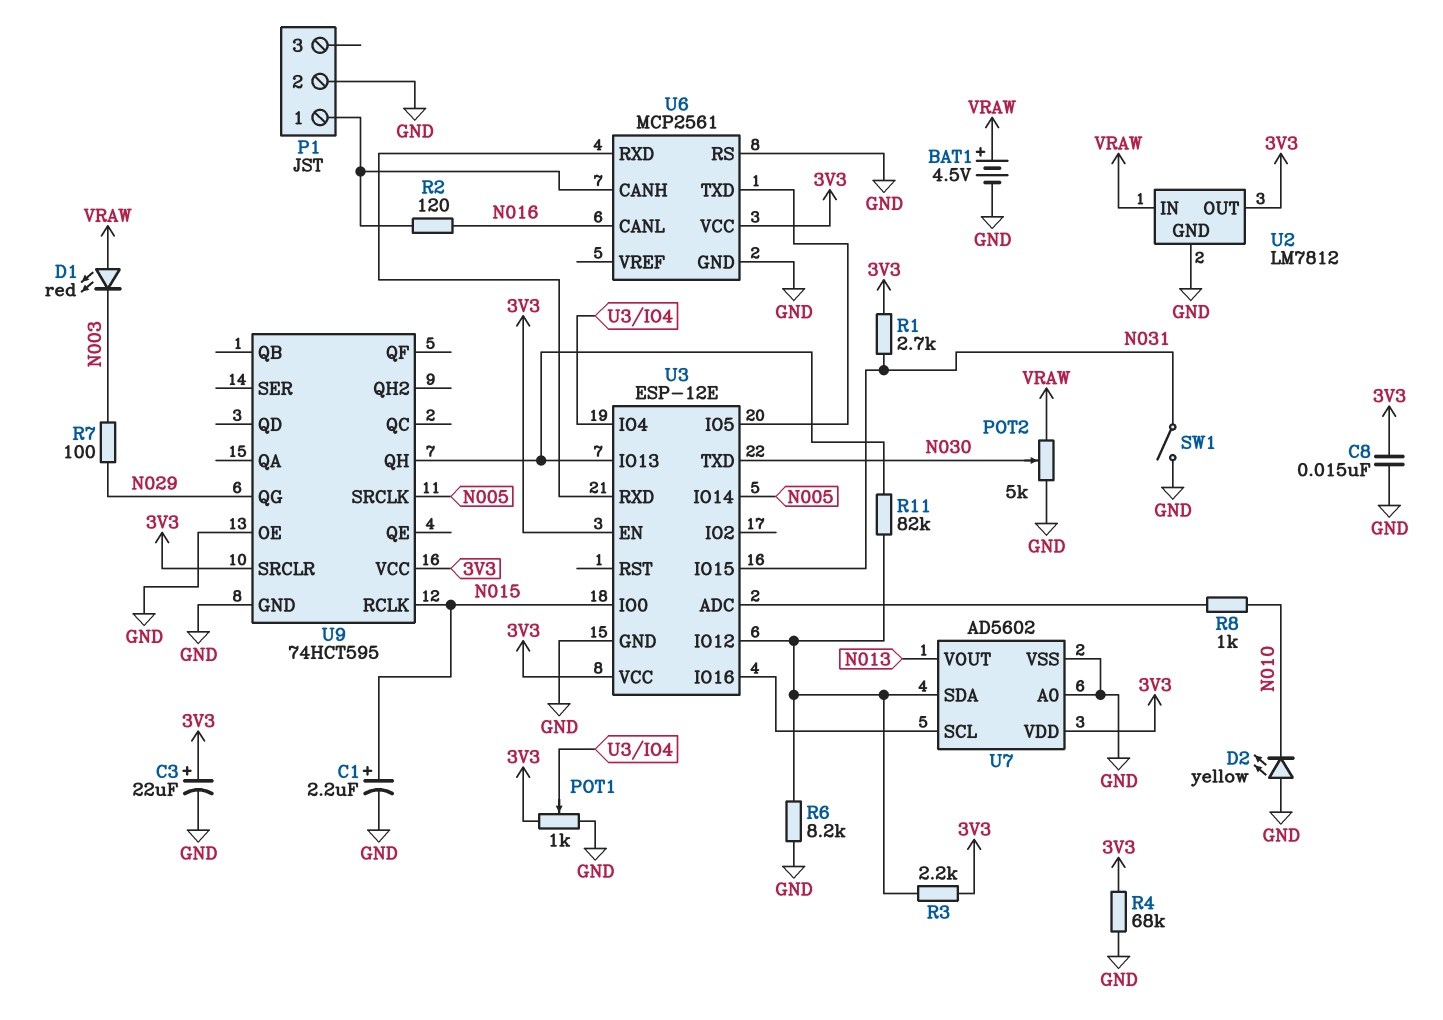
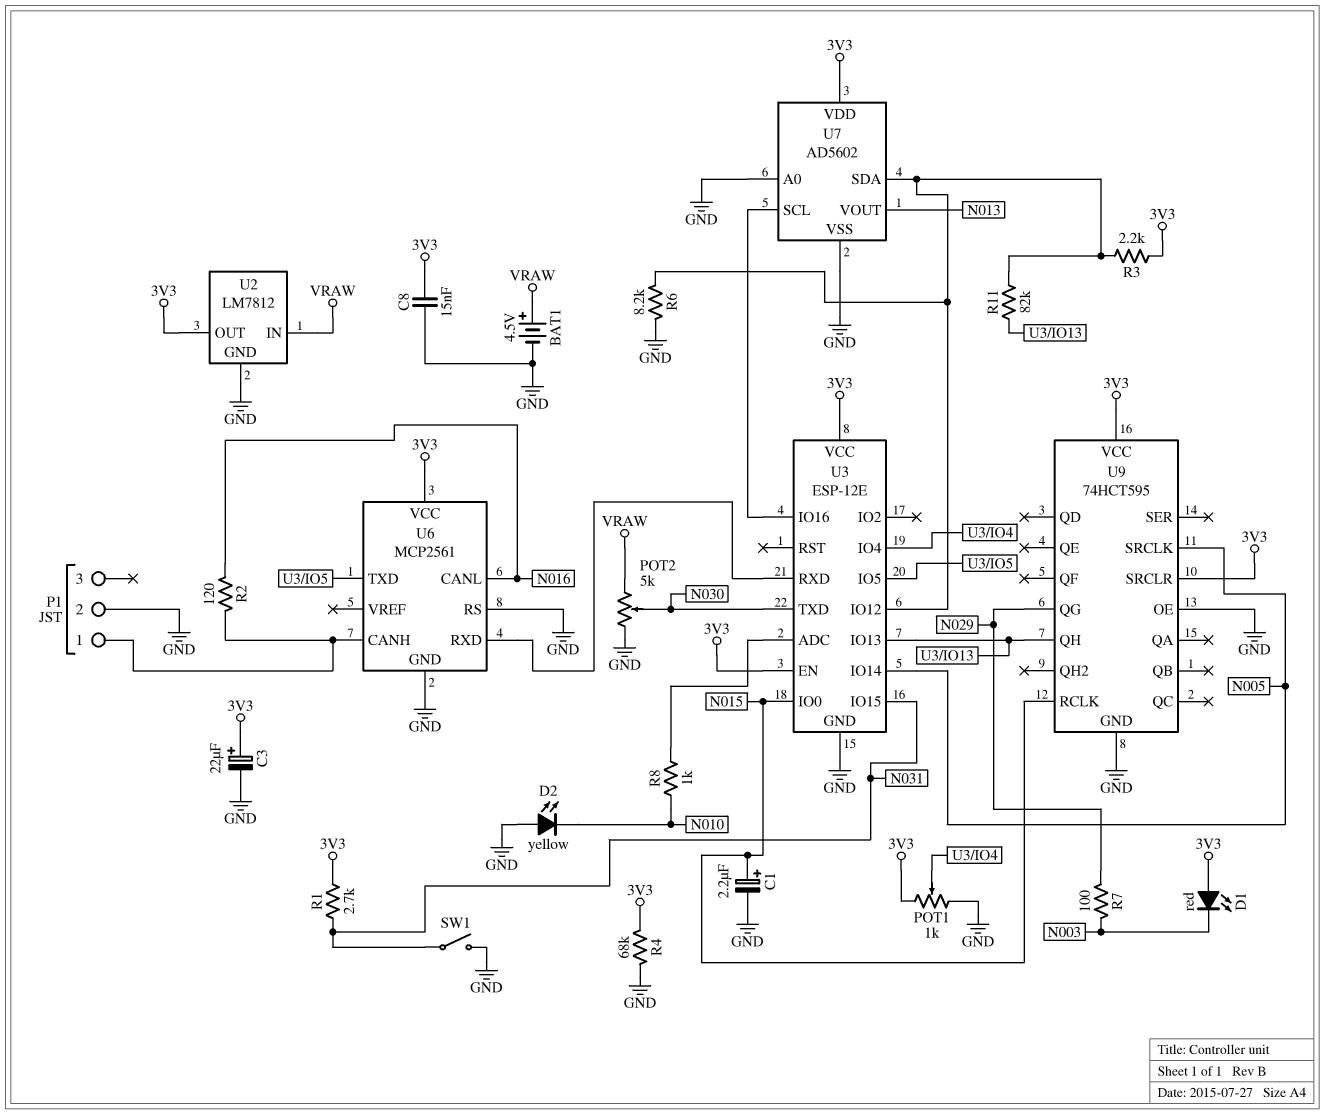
D1: LED red (A VRAW, K N003) -> LED red (A 3V3, K N003)

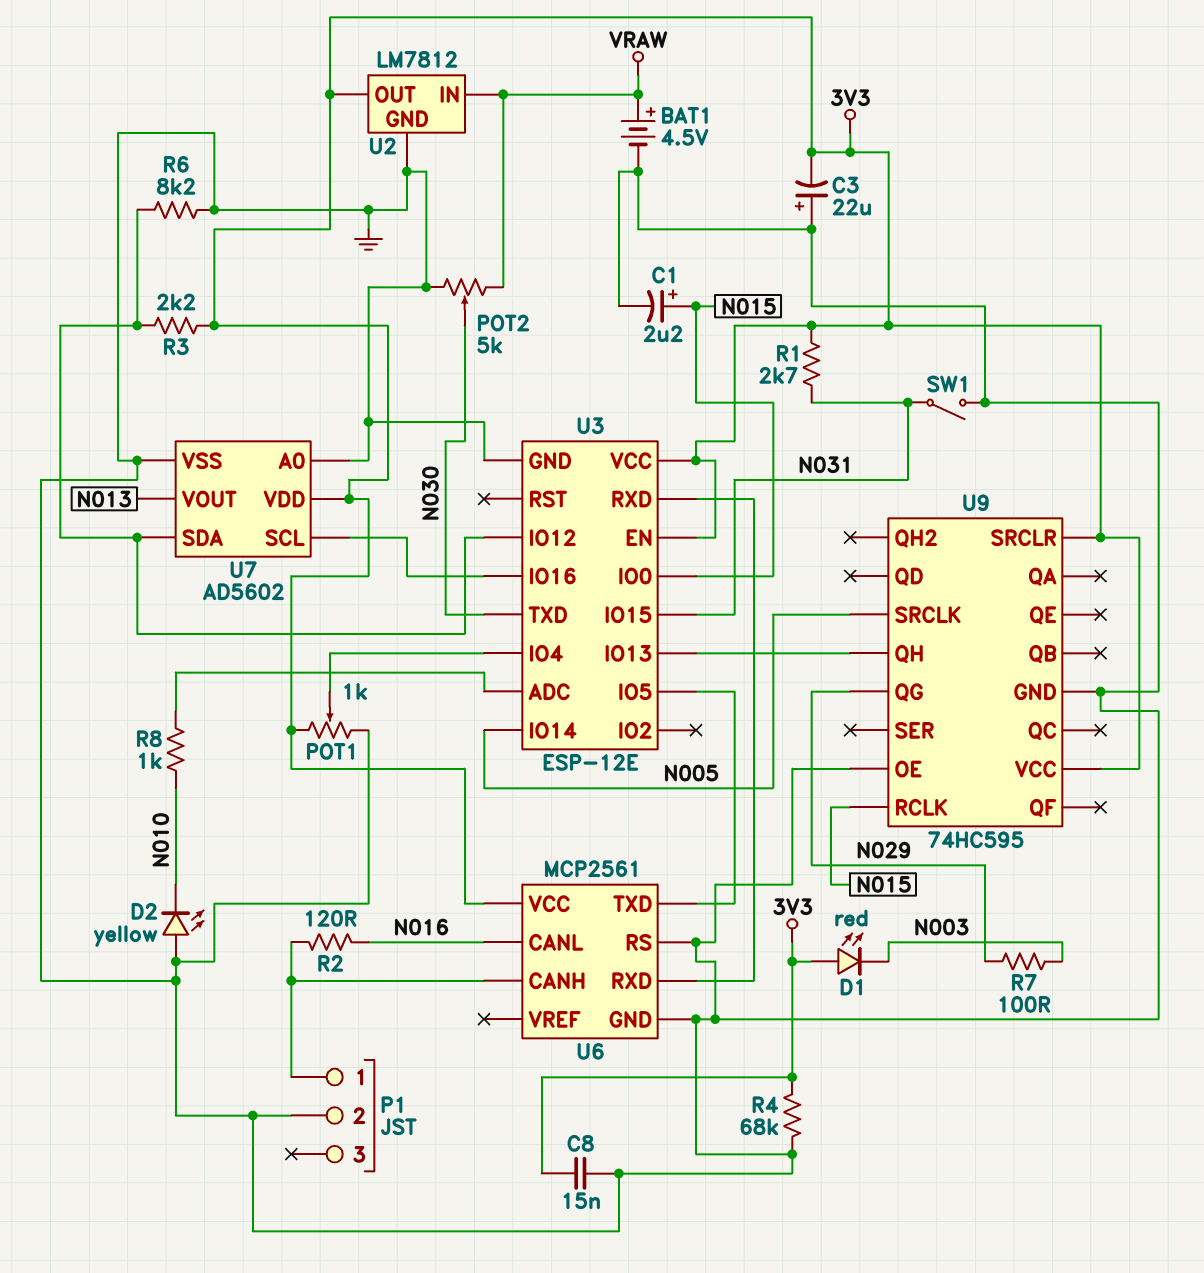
C3: 22uF (plus 3V3, minus GND) -> 22uF (plus GND, minus 3V3)
R11: 82k (U3/IO12, U3/IO13) -> none
U9: 74HCT595 -> 74HC595

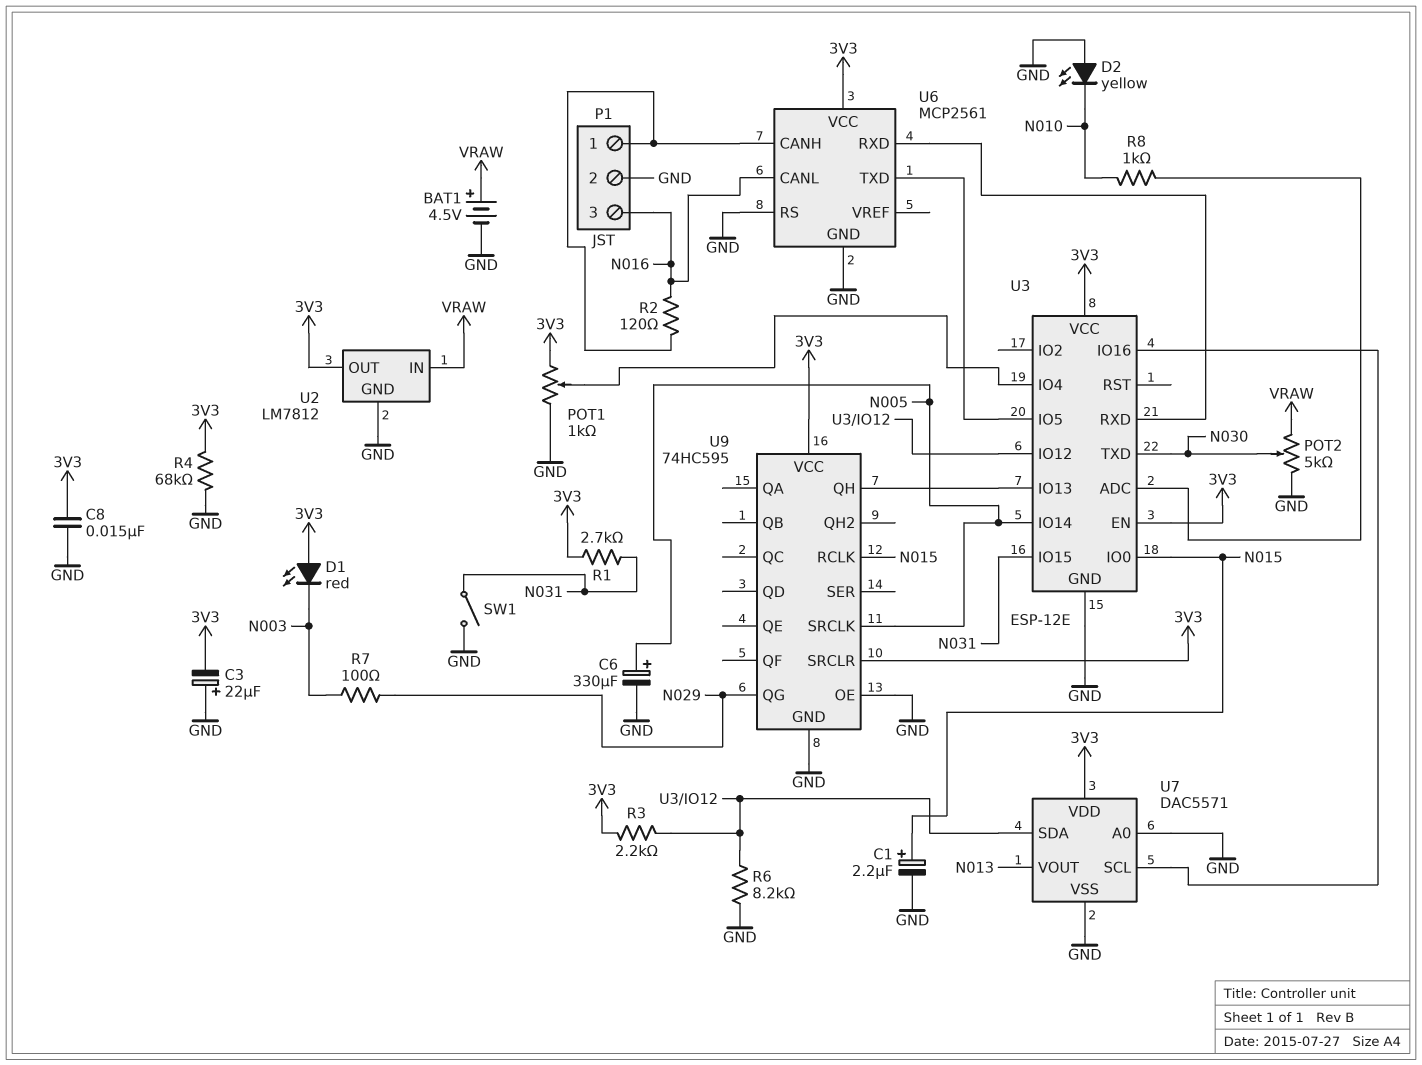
C6: none -> 330uF (plus N005, minus GND)
P1 pin 3: none -> N016
U7: AD5602 -> DAC5571

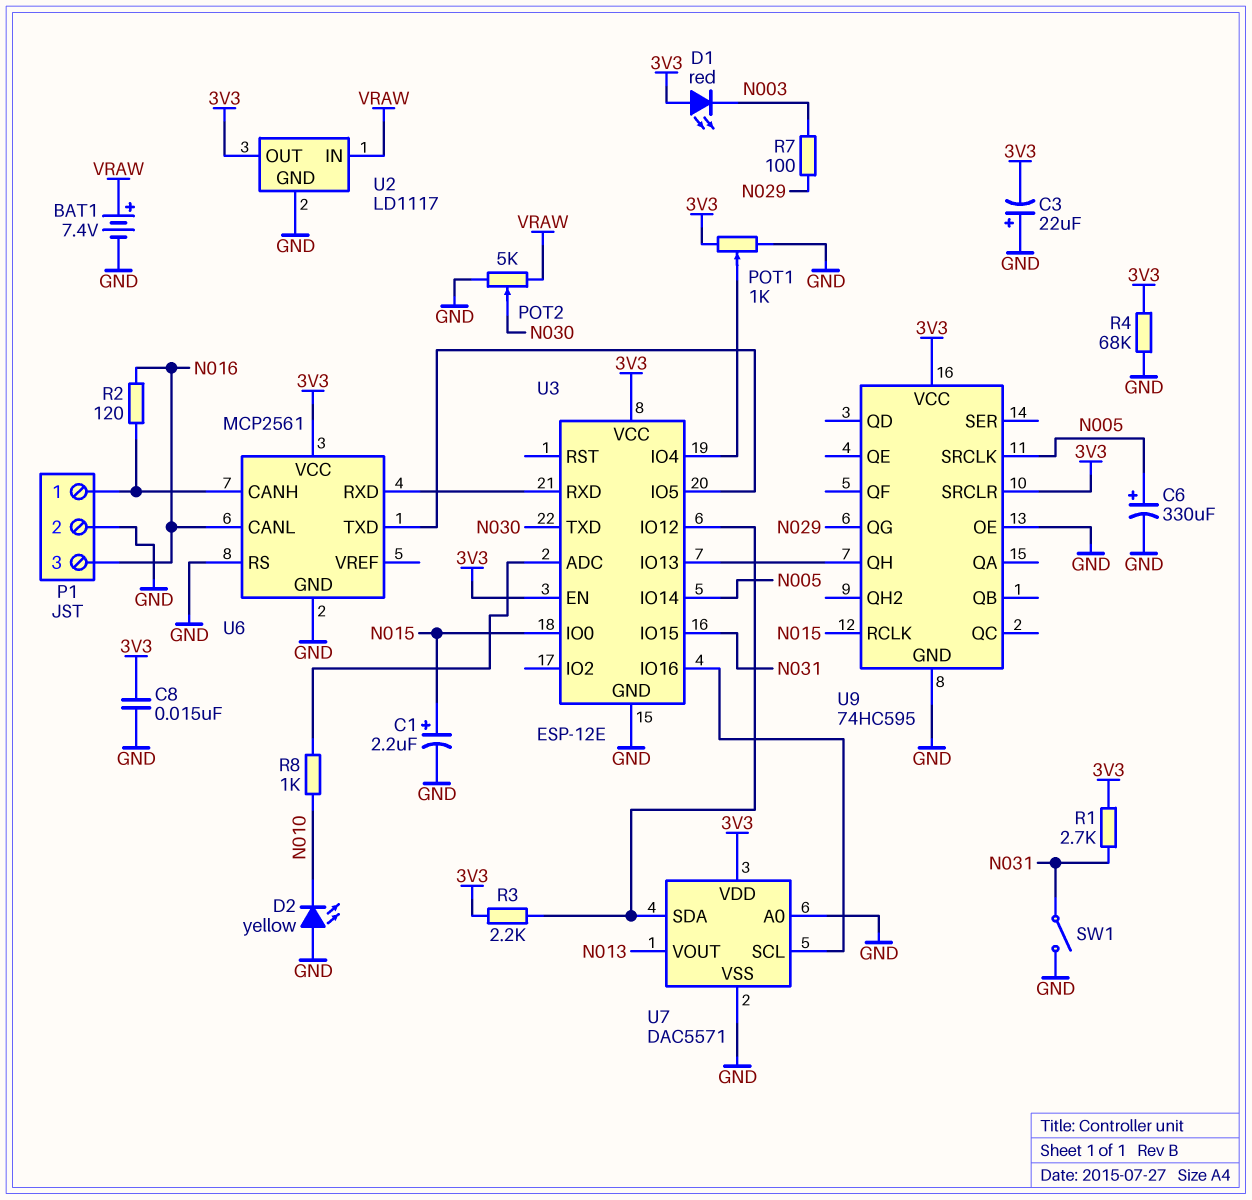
BAT1: 4.5V (plus VRAW, minus GND) -> 7.4V (plus VRAW, minus GND)
R6: 8.2k (GND, U3/IO12) -> none
U2: LM7812 -> LD1117

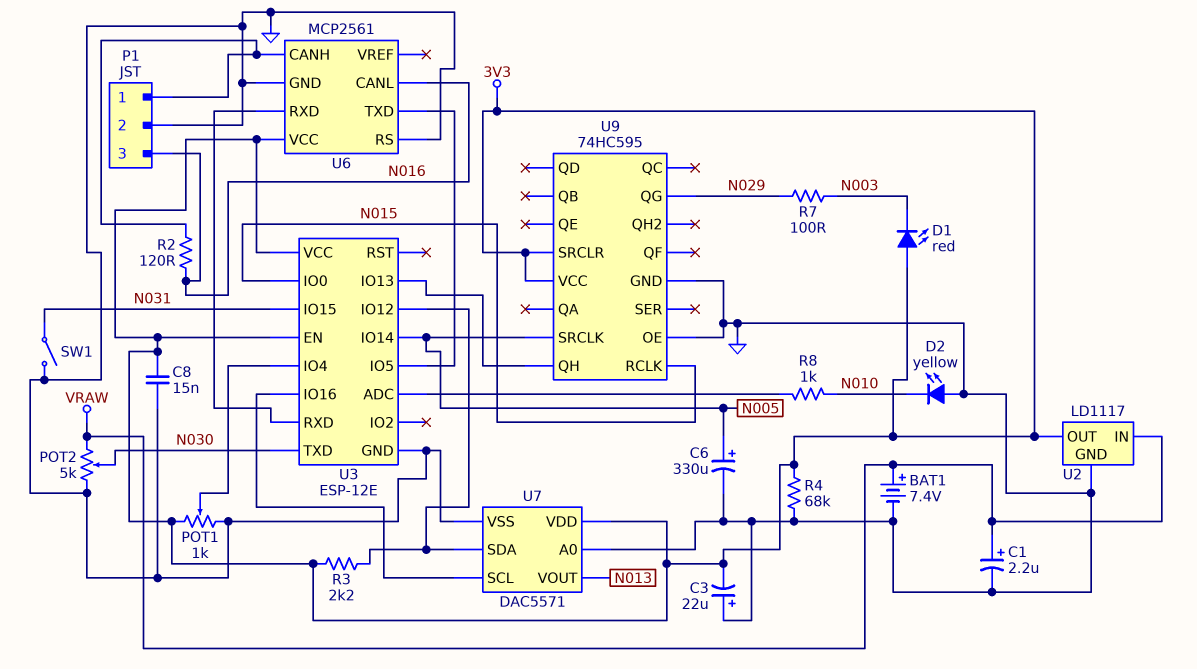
C1: 2.2uF (plus N015, minus GND) -> 2.2uF (plus VRAW, minus GND)
R1: 2.7k (3V3, N031) -> none

